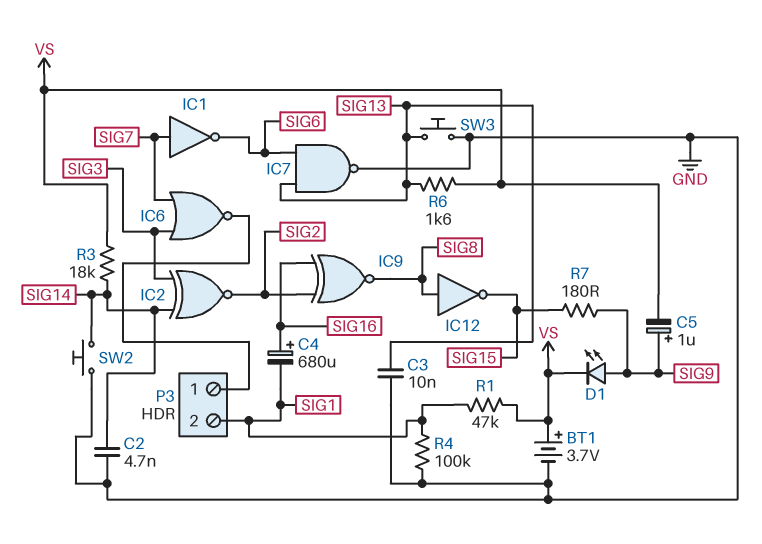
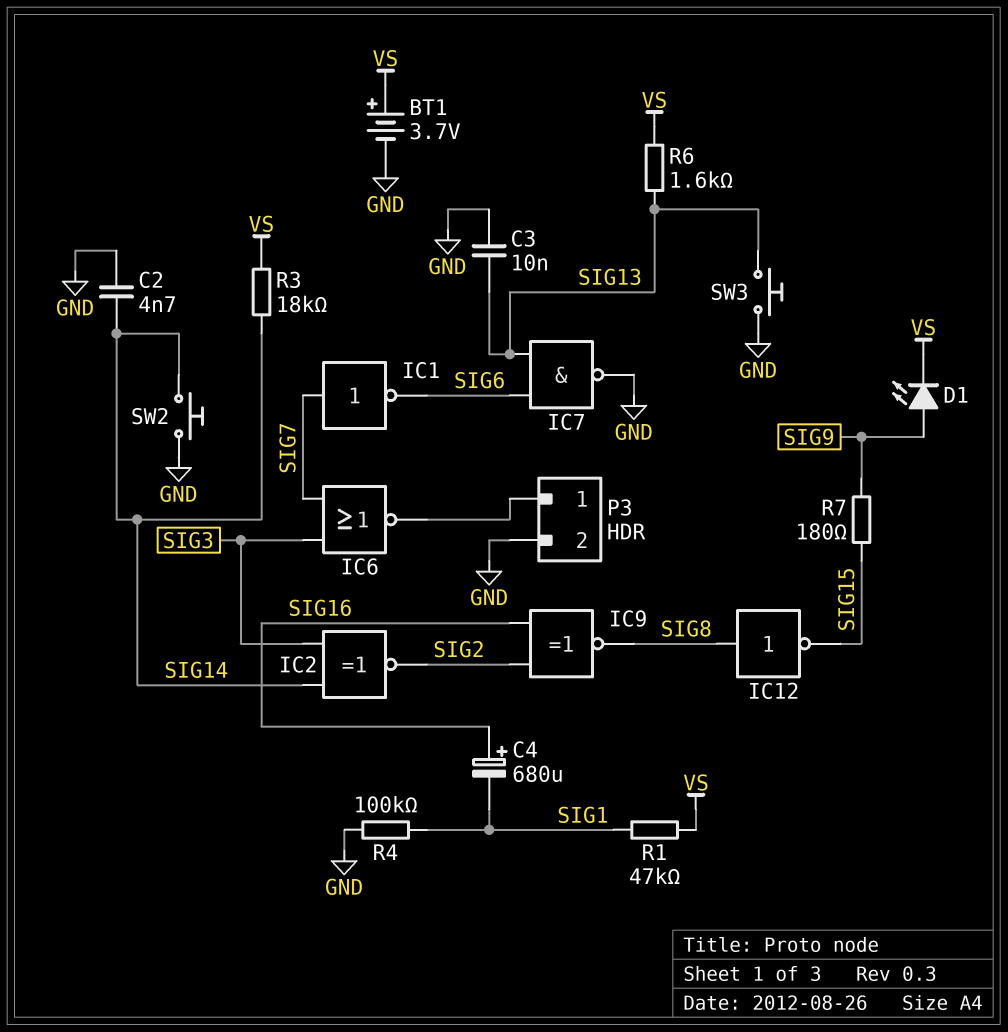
C5: 1uF (plus SIG9, minus VS) -> none
P3 pin 2: SIG1 -> GND

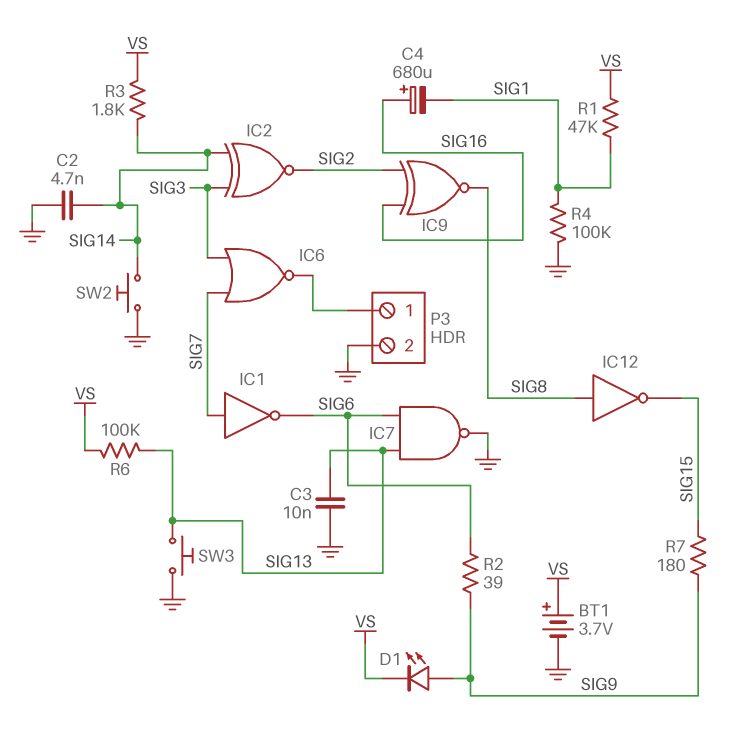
R2: none -> 39 (SIG6, SIG9)
R3: 18k (SIG14, VS) -> 1.8k (SIG14, VS)
R6: 1.6k (SIG13, VS) -> 100k (SIG13, VS)

